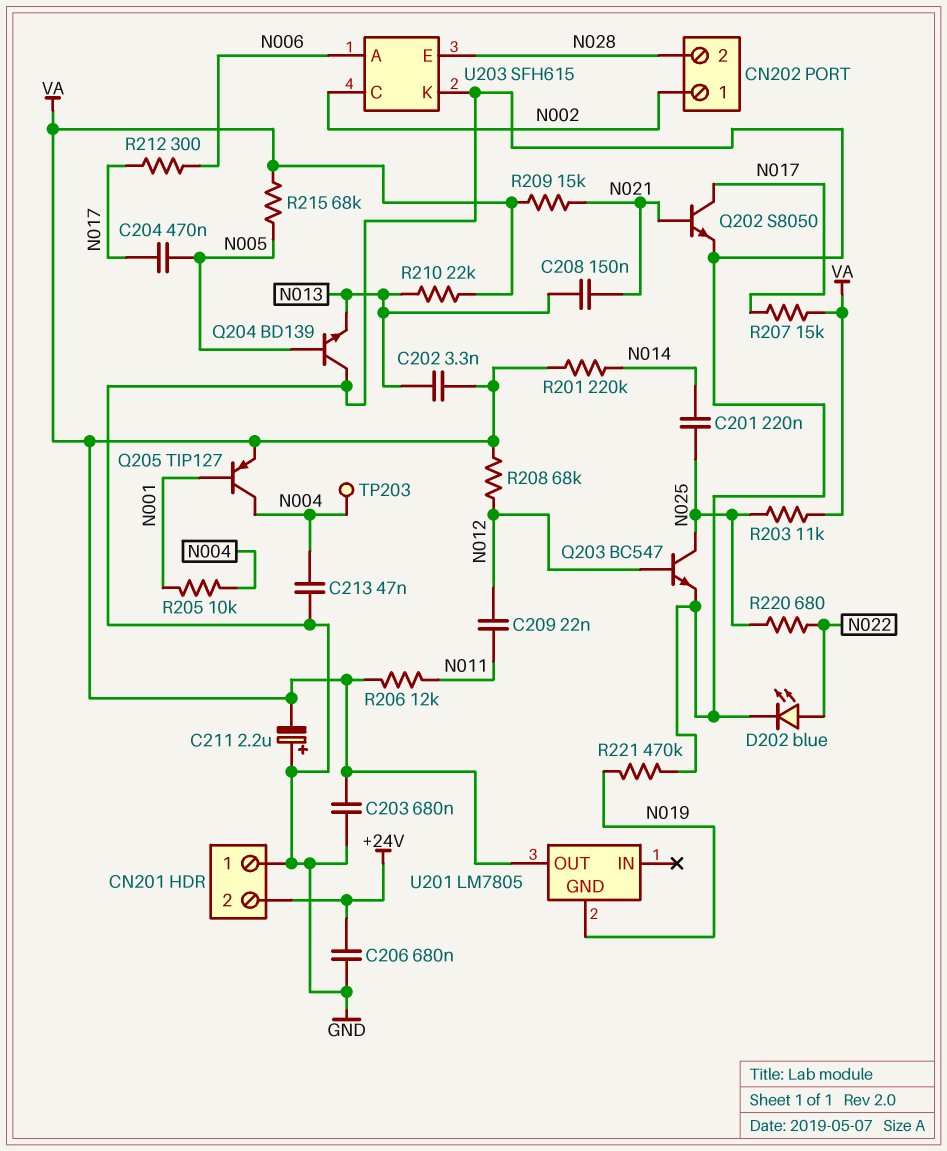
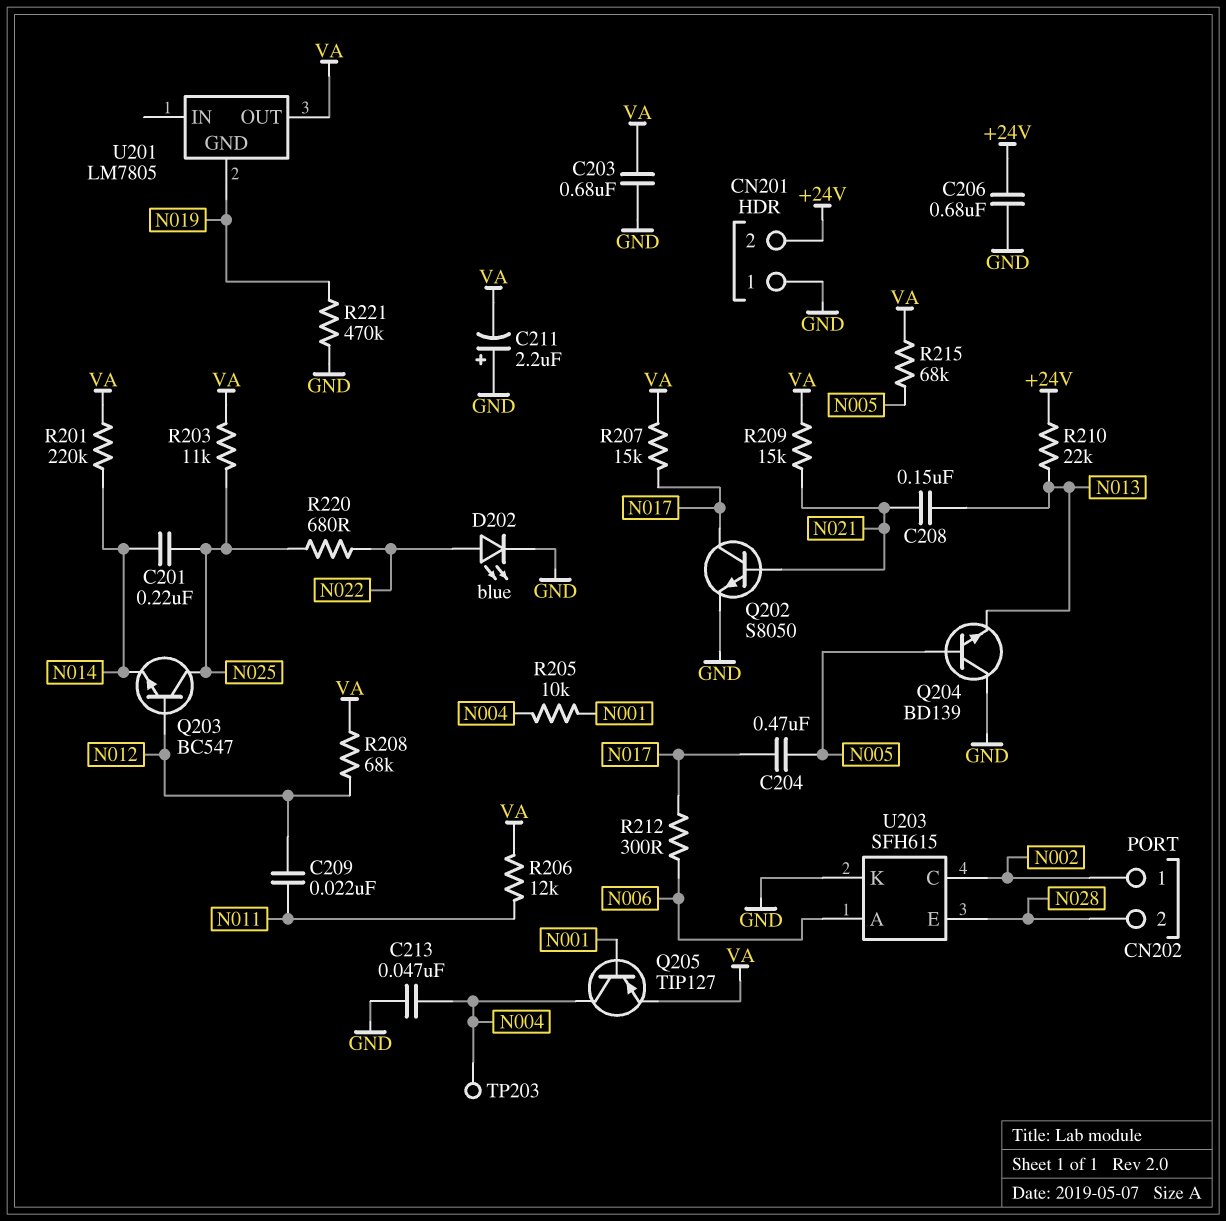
C202: 3.3nF (N013, VA) -> none
Q203: NPN BC547 (B N012, C N025, E GND) -> NPN BC547 (B N012, C N025, E N014)
R210: 22k (N013, VA) -> 22k (+24V, N013)

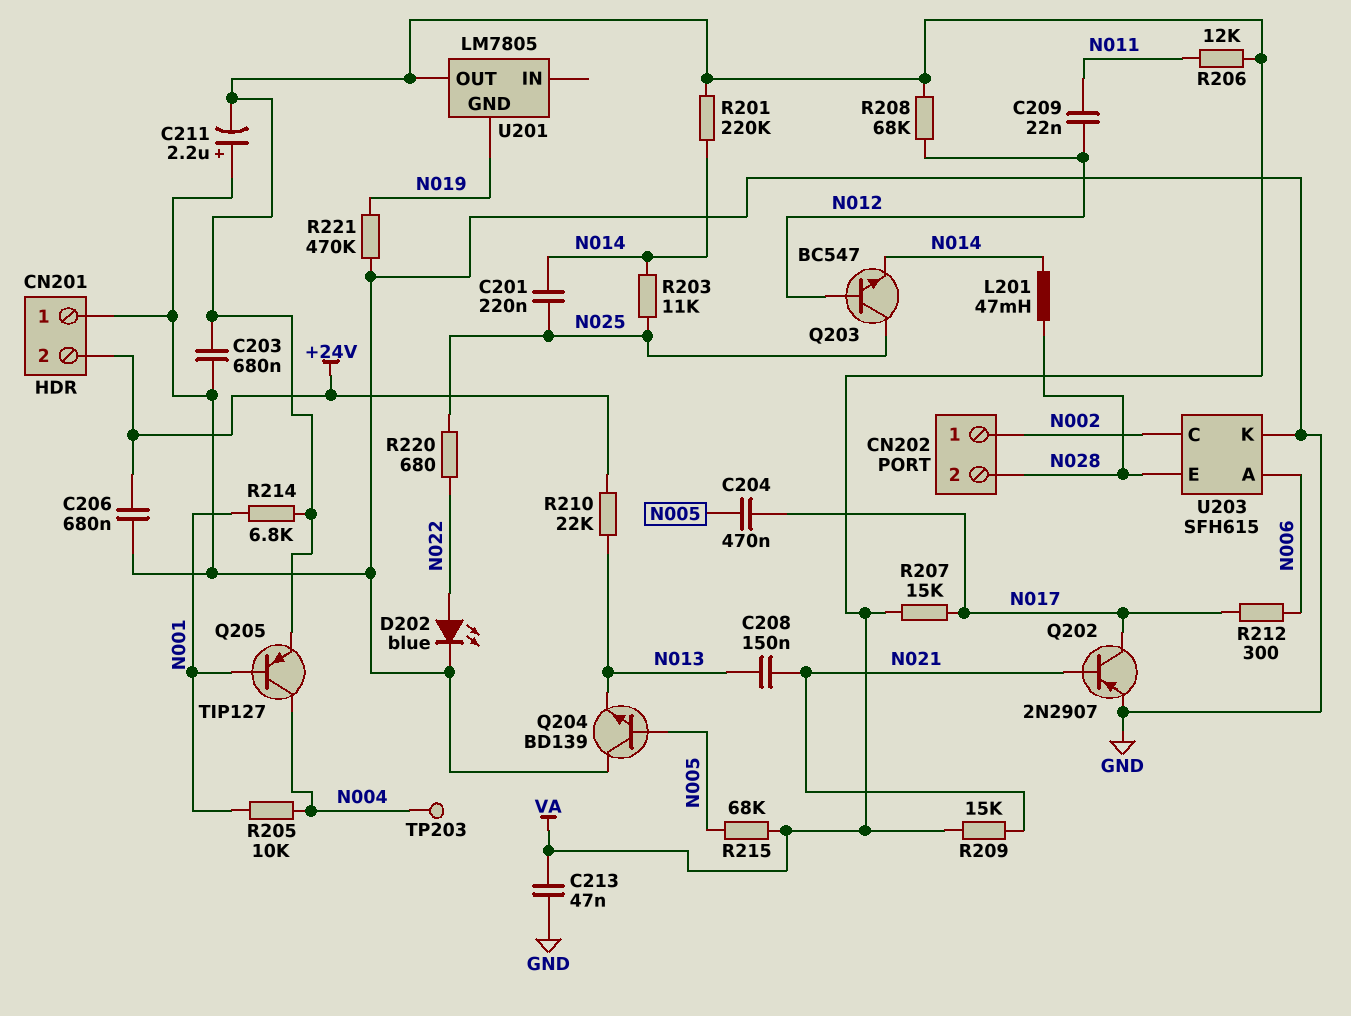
C213: 47nF (GND, N004) -> 47nF (GND, VA)
L201: none -> 47mH (N014, N028)
Q202: NPN S8050 (B N021, C N017, E GND) -> PNP 2N2907 (B N021, C N017, E GND)
R203: 11k (N025, VA) -> 11k (N014, N025)
R214: none -> 6.8k (N001, VA)

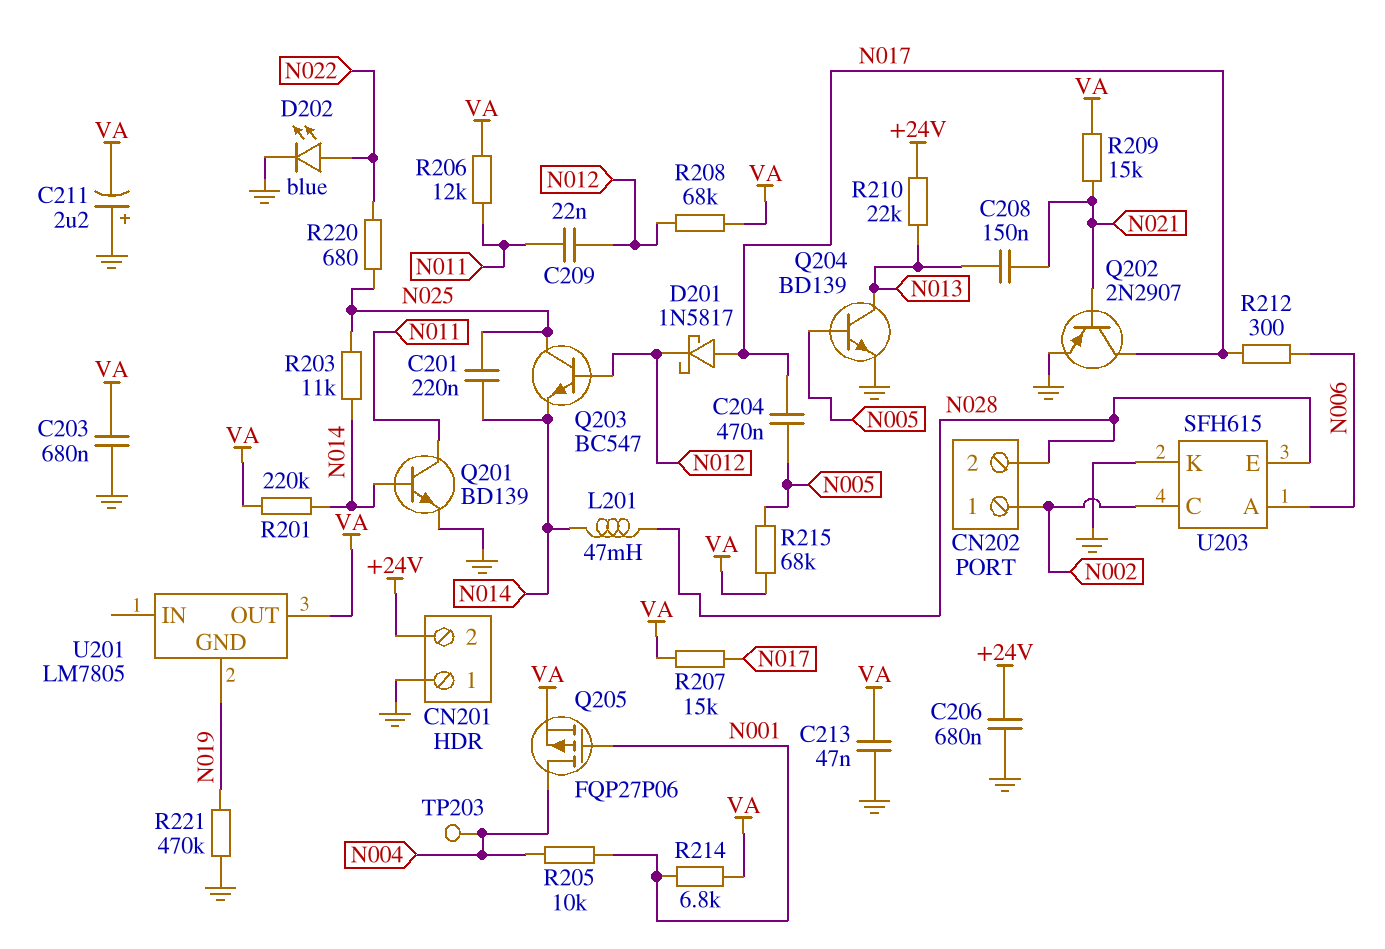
D201: none -> schottky 1N5817 (A N017, K N012)
Q201: none -> NPN BD139 (B N014, C N011, E GND)
Q204: NPN BD139 (B N005, C GND, E N013) -> NPN BD139 (B N005, C N013, E GND)
Q205: PNP TIP127 (B N001, C N004, E VA) -> PMOS FQP27P06 (G N001, D N004, S VA)

